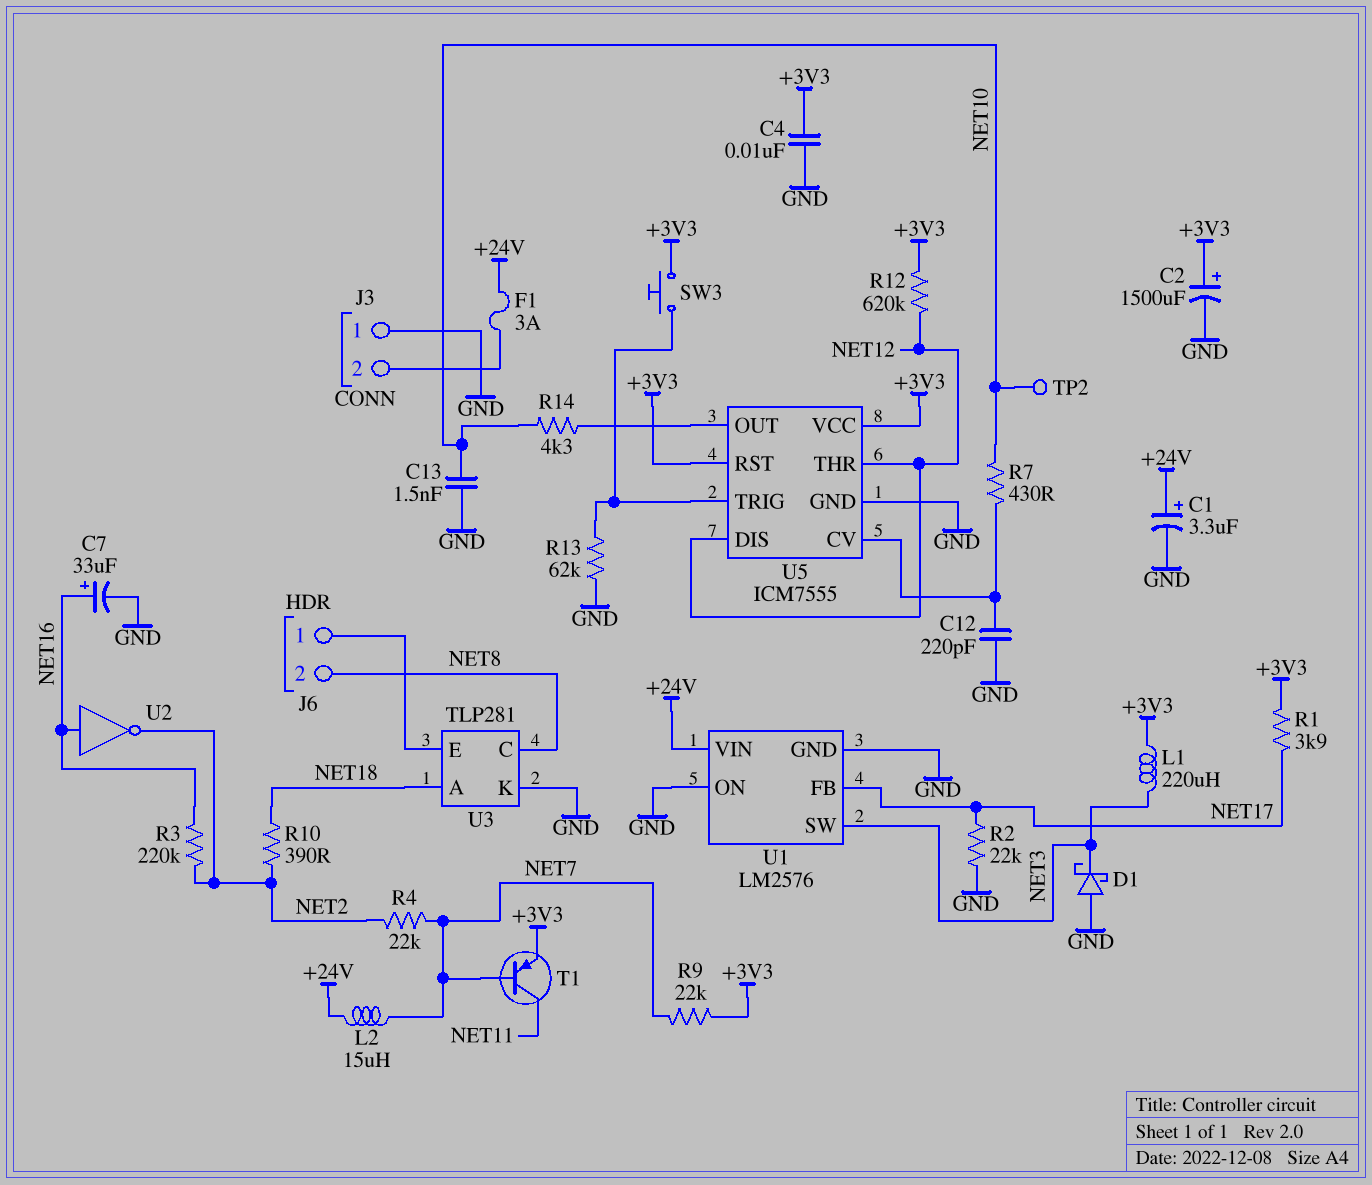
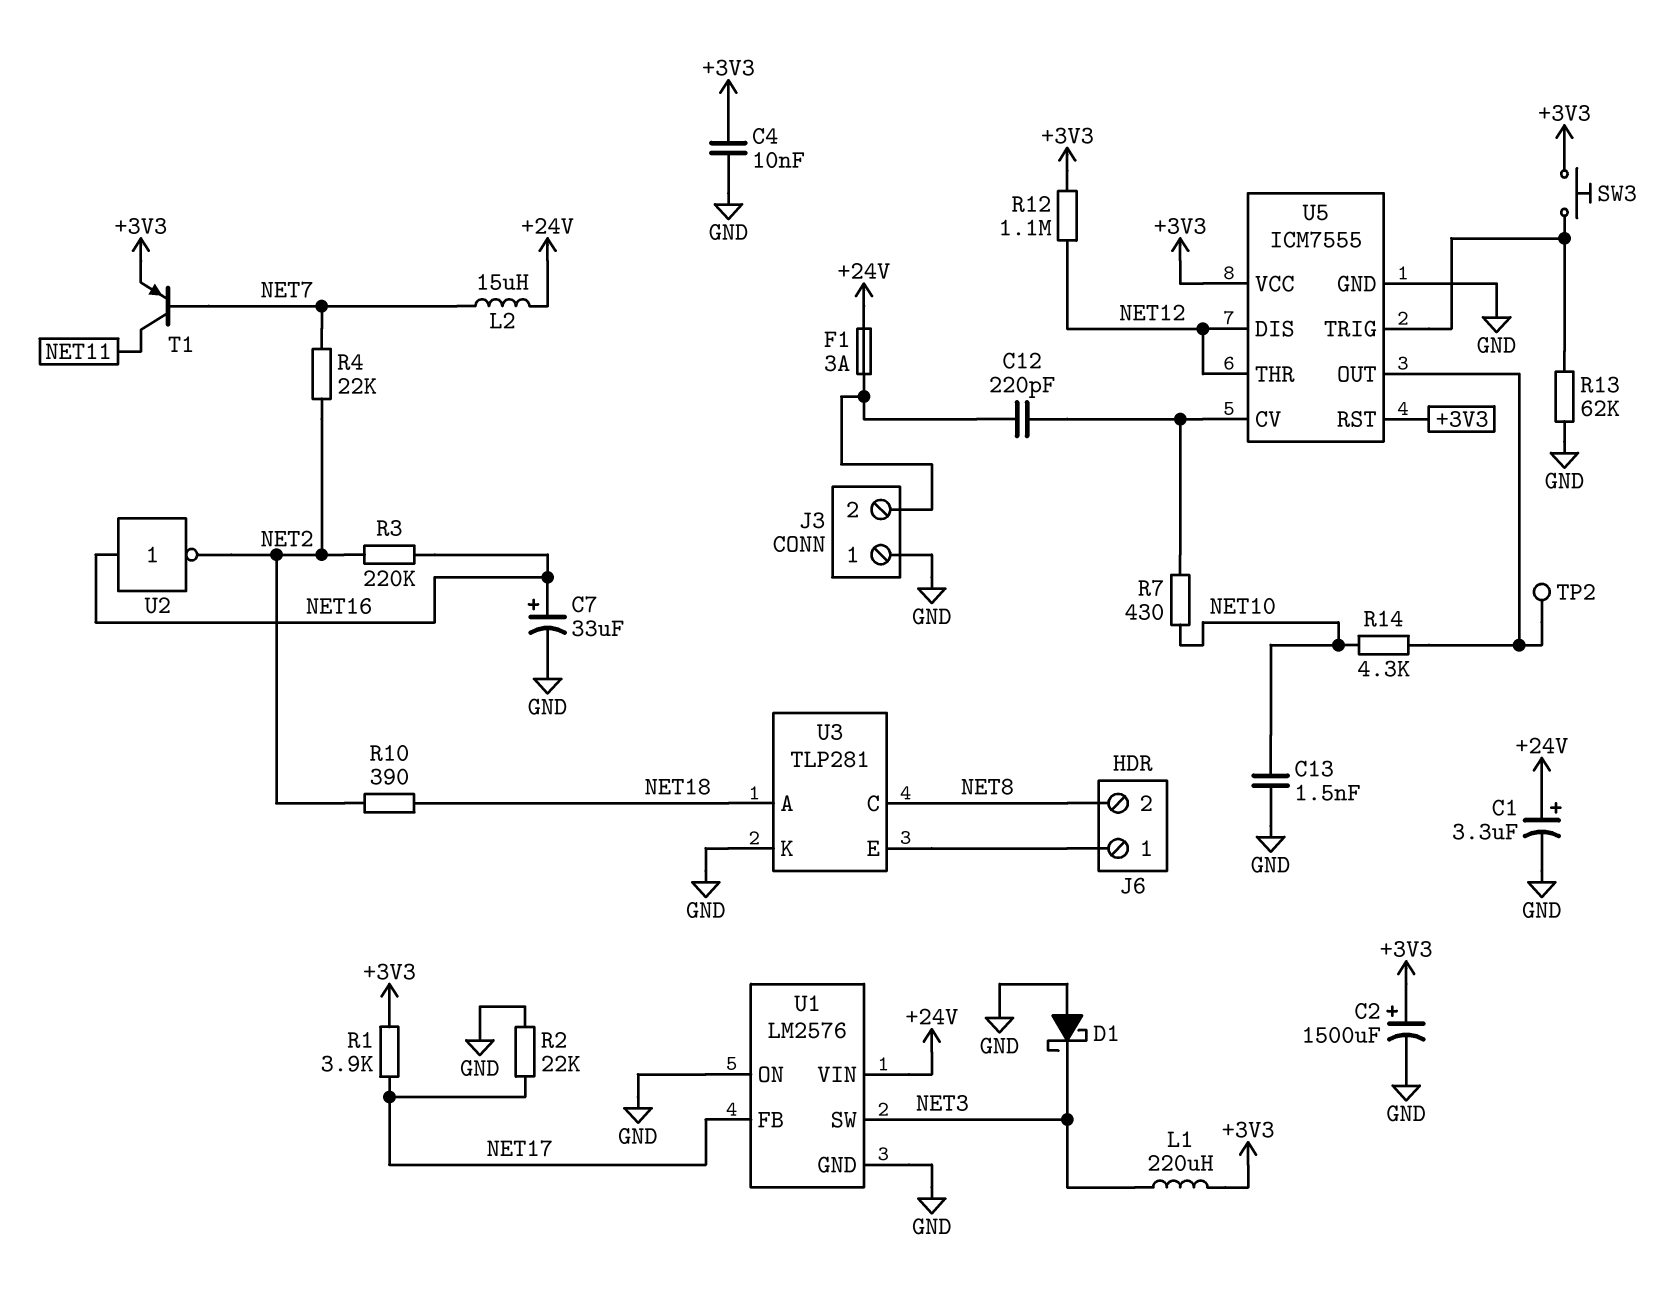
C12: 220pF (GND, U5/CV) -> 220pF (J3/2, U5/CV)
R9: 22k (+3V3, NET7) -> none
R12: 620k (+3V3, NET12) -> 1.1M (+3V3, NET12)
TP2: test point (NET10) -> test point (U5/OUT)

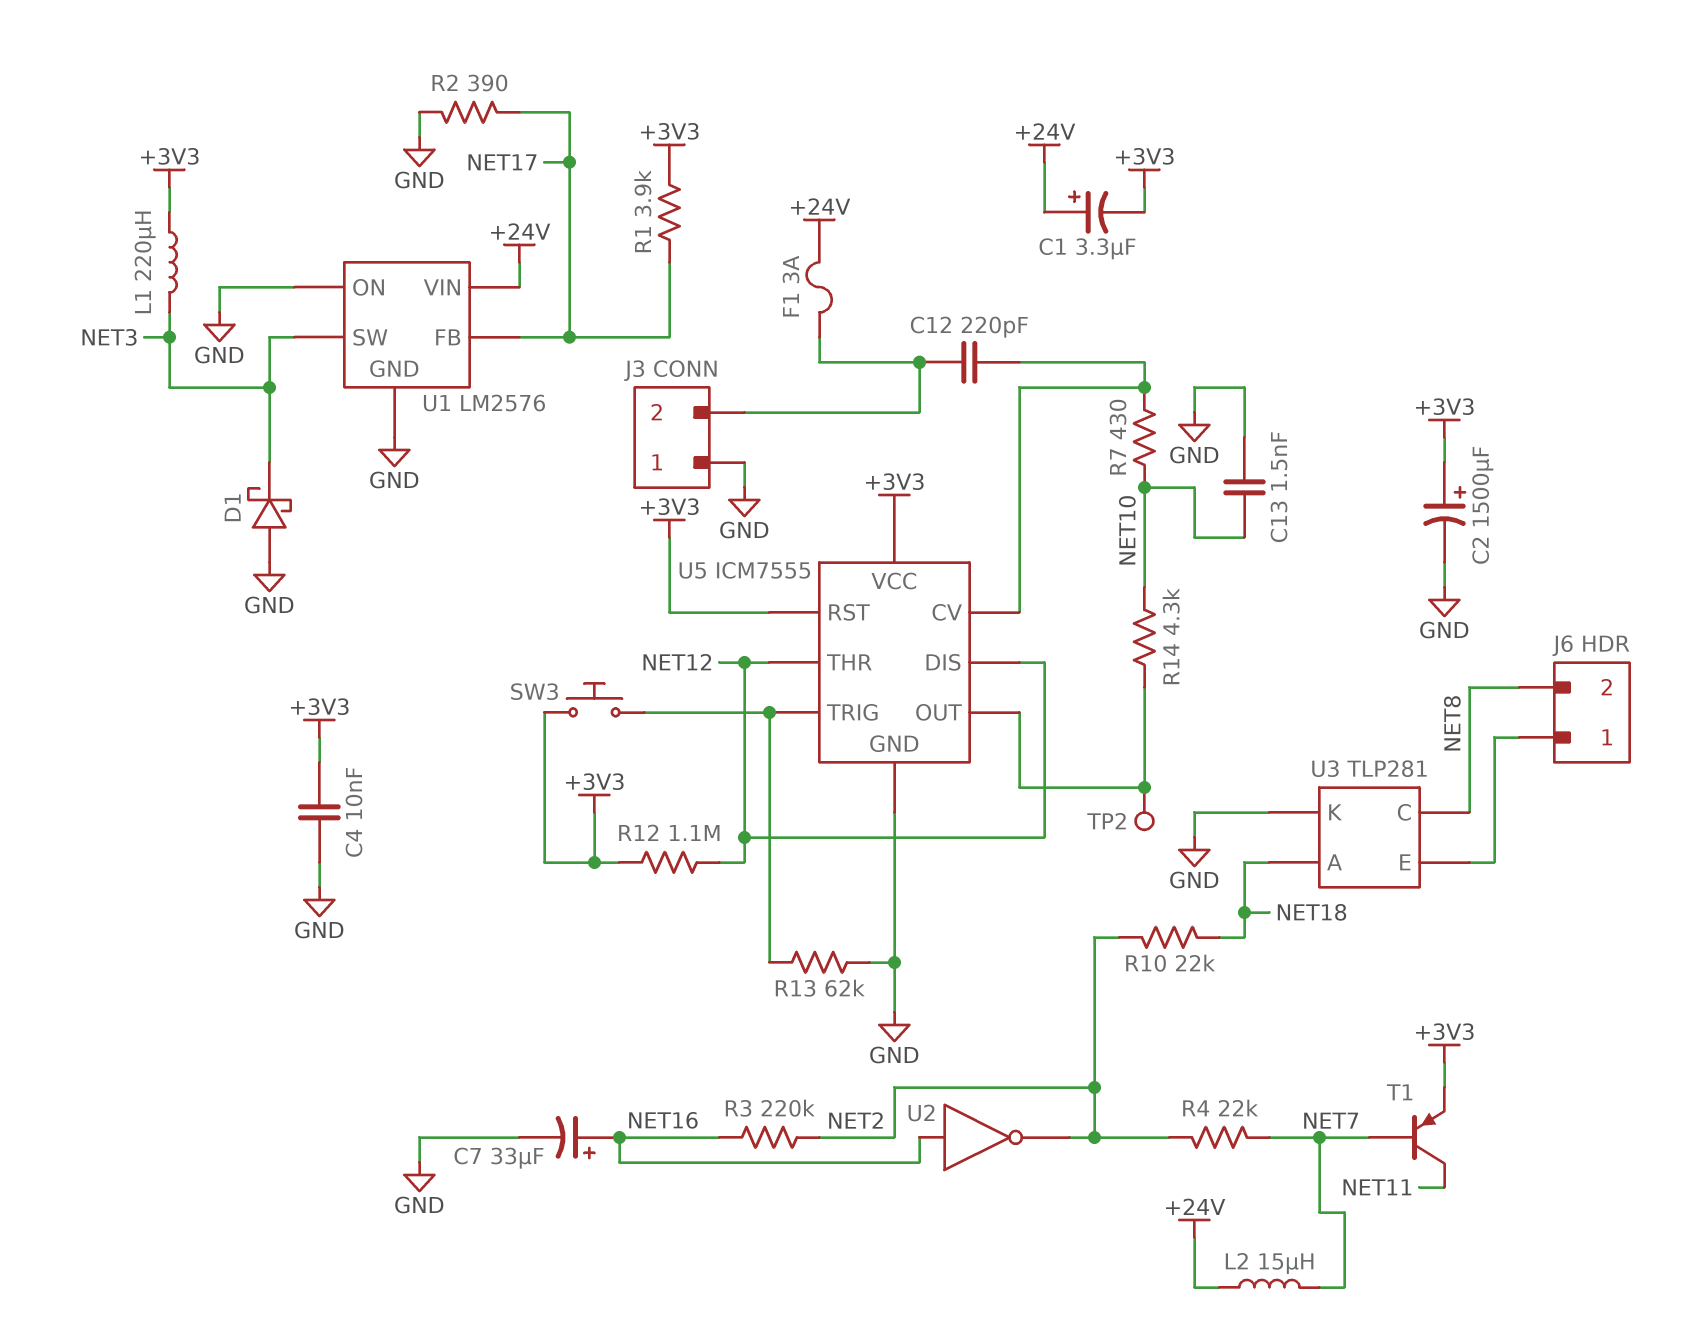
C1: 3.3uF (plus +24V, minus GND) -> 3.3uF (plus +24V, minus +3V3)
R2: 22k (GND, NET17) -> 390 (GND, NET17)
R10: 390 (NET2, NET18) -> 22k (NET2, NET18)

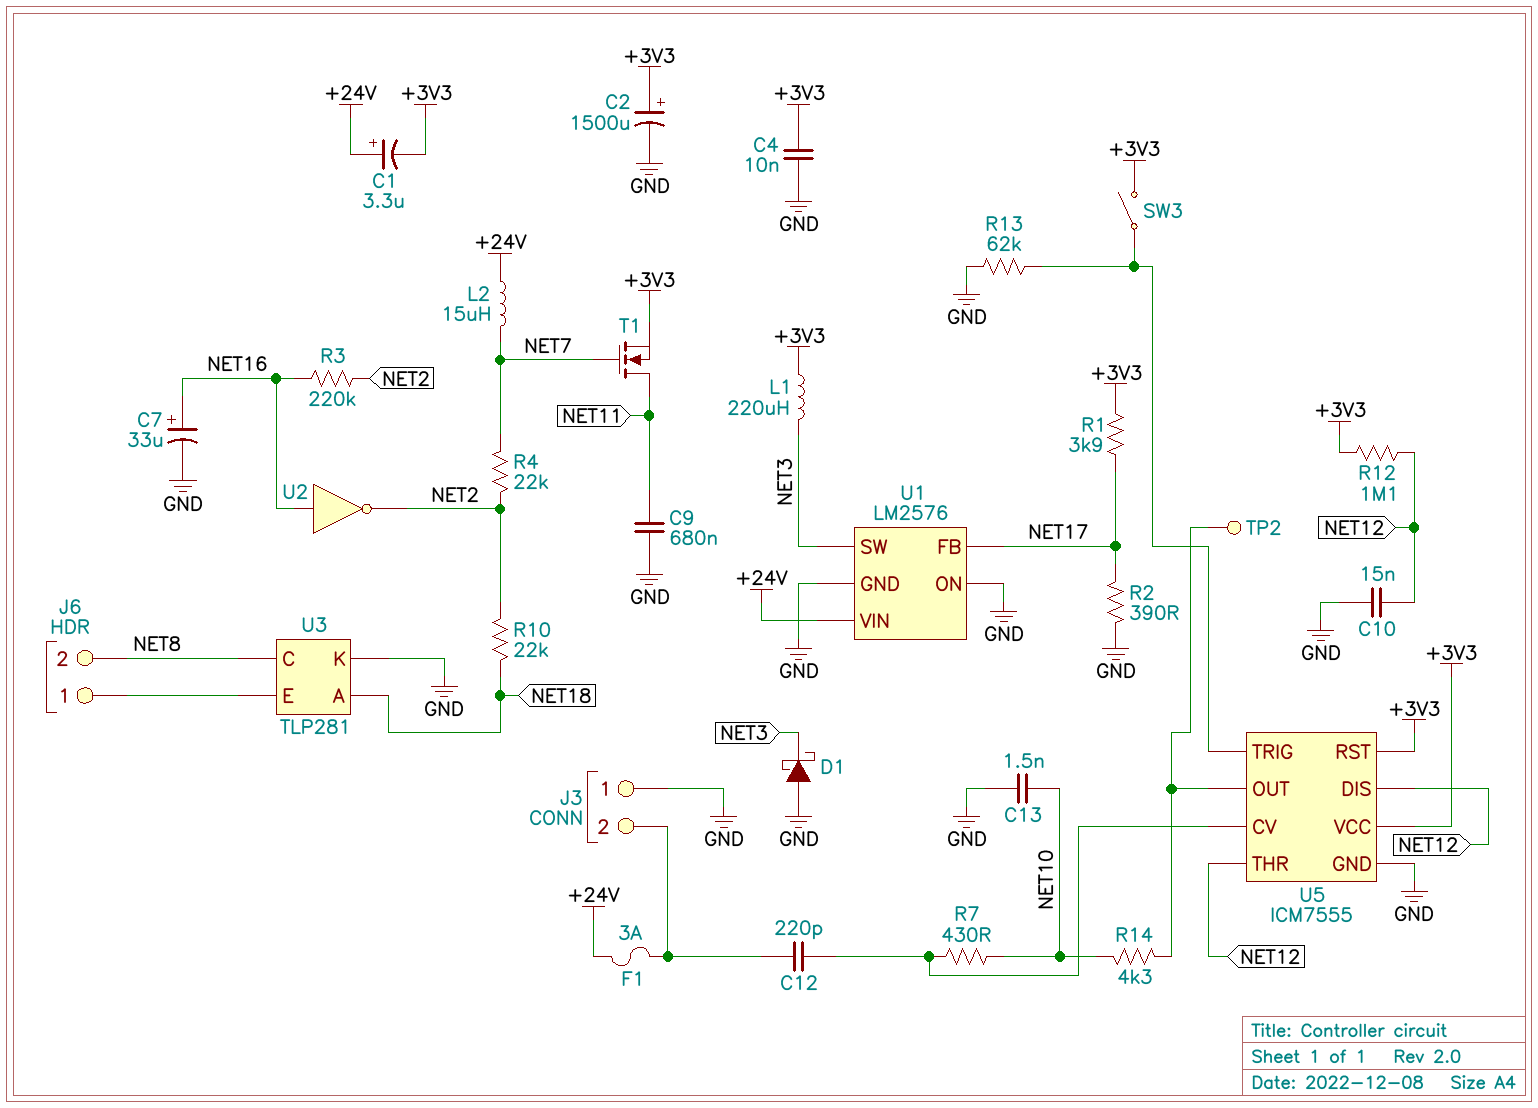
C9: none -> 680nF (GND, NET11)
C10: none -> 15nF (GND, NET12)
SW3: button (+3V3, U5/TRIG) -> switch (+3V3, U5/TRIG)
T1: PNP (B NET7, C NET11, E +3V3) -> NMOS (G NET7, D NET11, S +3V3)

